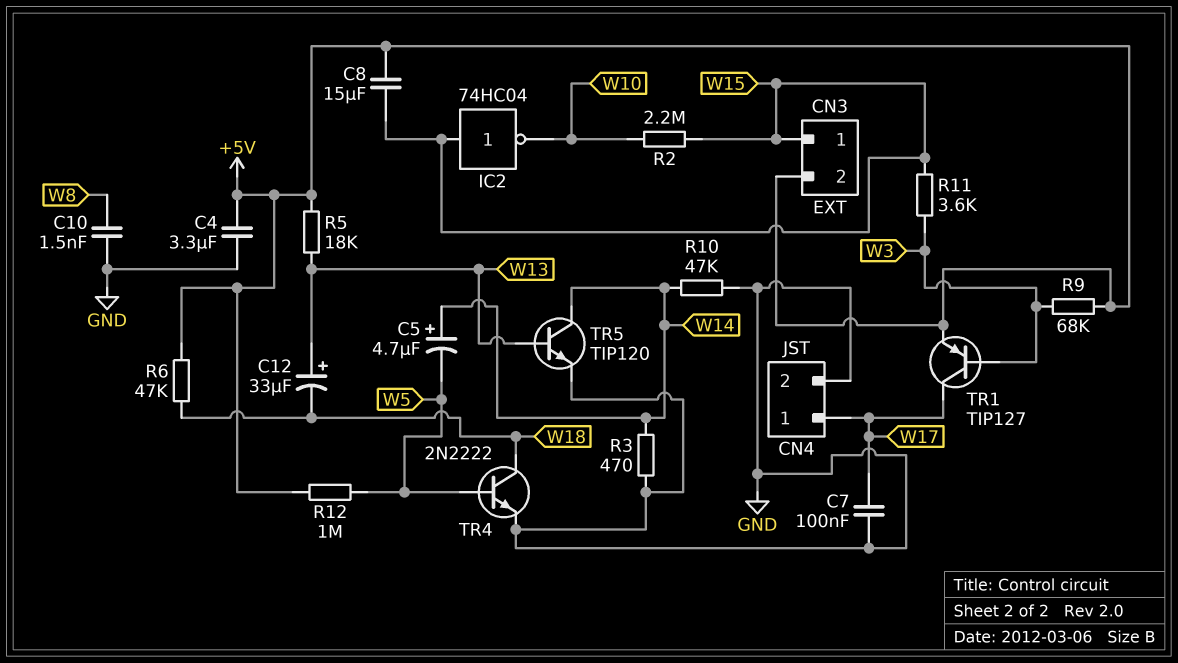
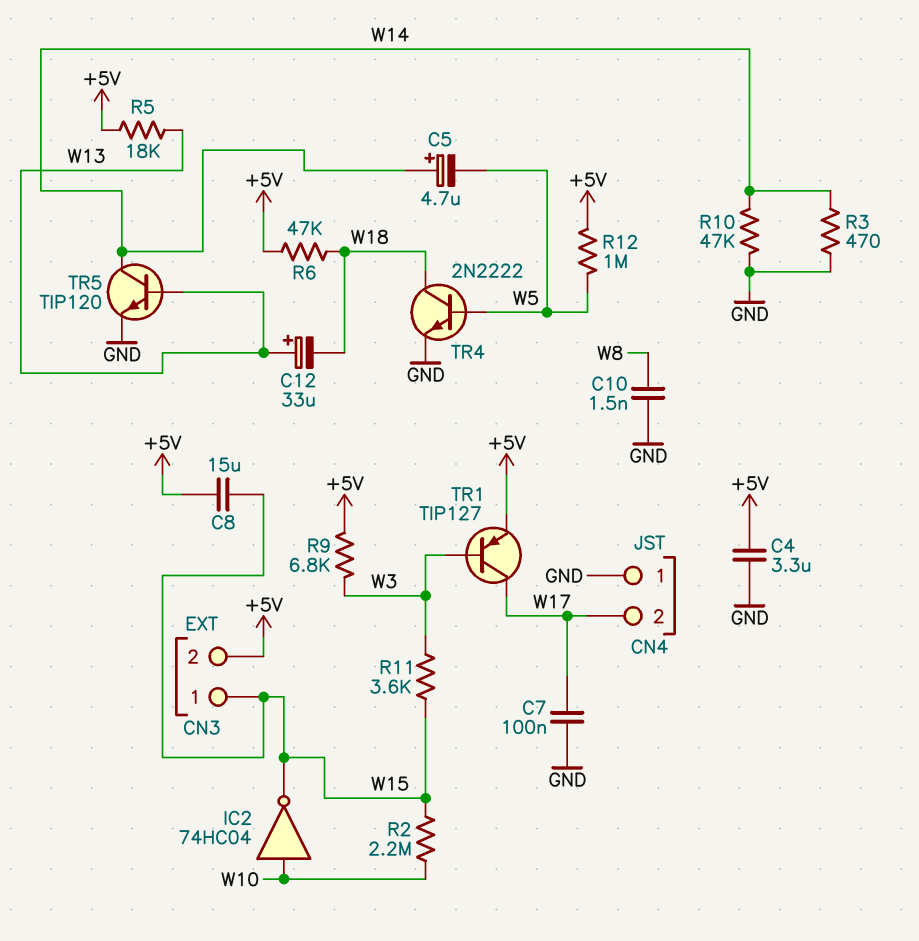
CN4 pin 1: W17 -> GND
CN4 pin 2: GND -> W17
IC2: NOT 74HC04 (in W15, out W10) -> NOT 74HC04 (in W10, out W15)
R9: 68k (+5V, W3) -> 6.8k (+5V, W3)

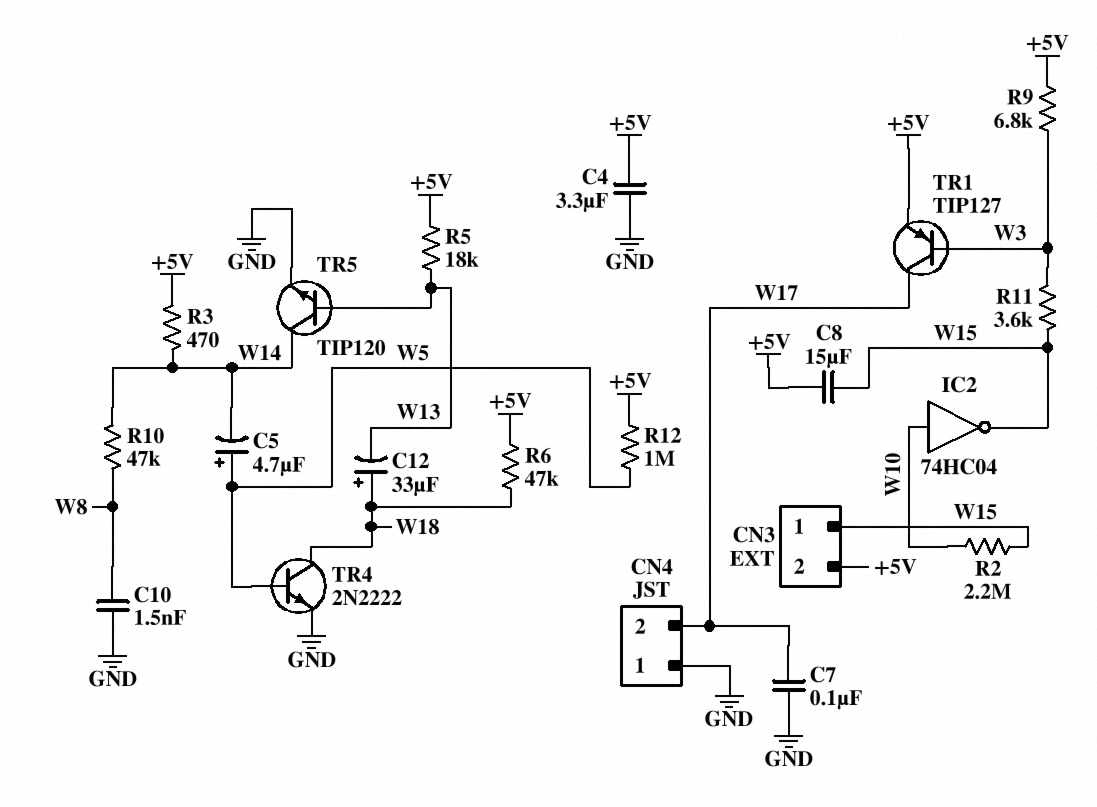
C5: 4.7uF (plus W14, minus W5) -> 4.7uF (plus W5, minus W14)
C12: 33uF (plus W13, minus W18) -> 33uF (plus W18, minus W13)
R3: 470 (GND, W14) -> 470 (+5V, W14)
R10: 47k (GND, W14) -> 47k (W8, W14)

